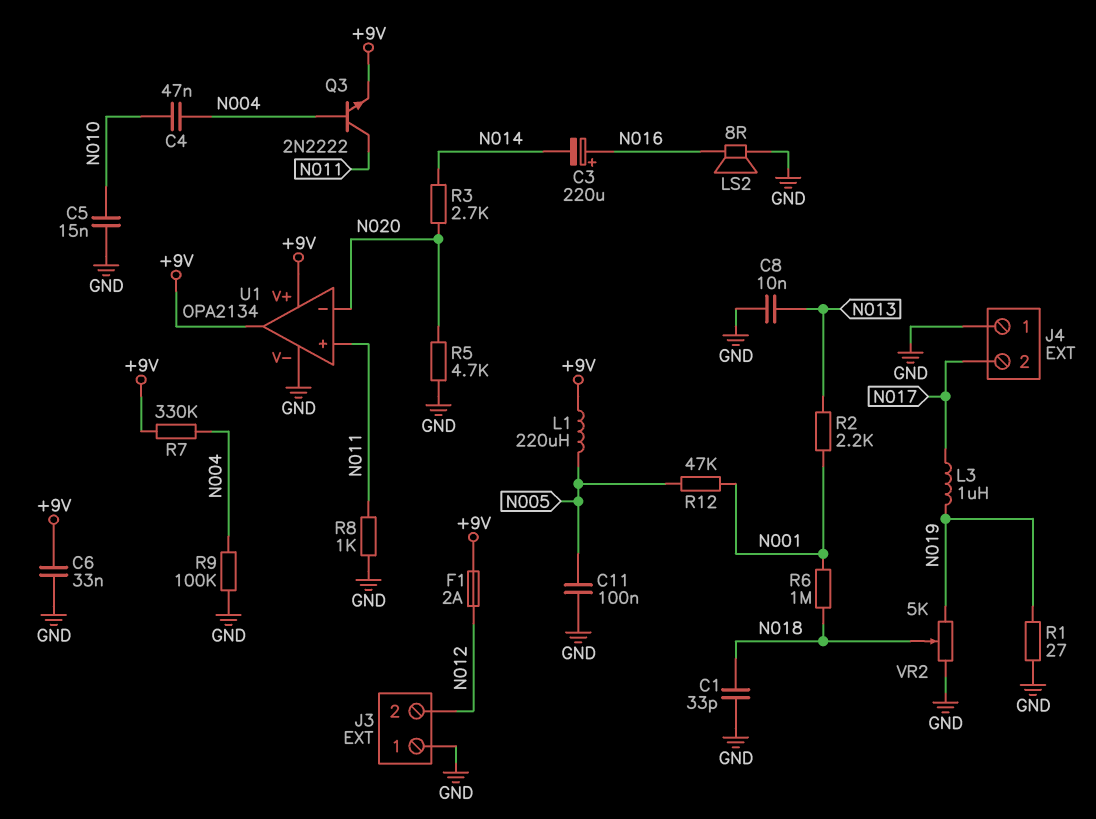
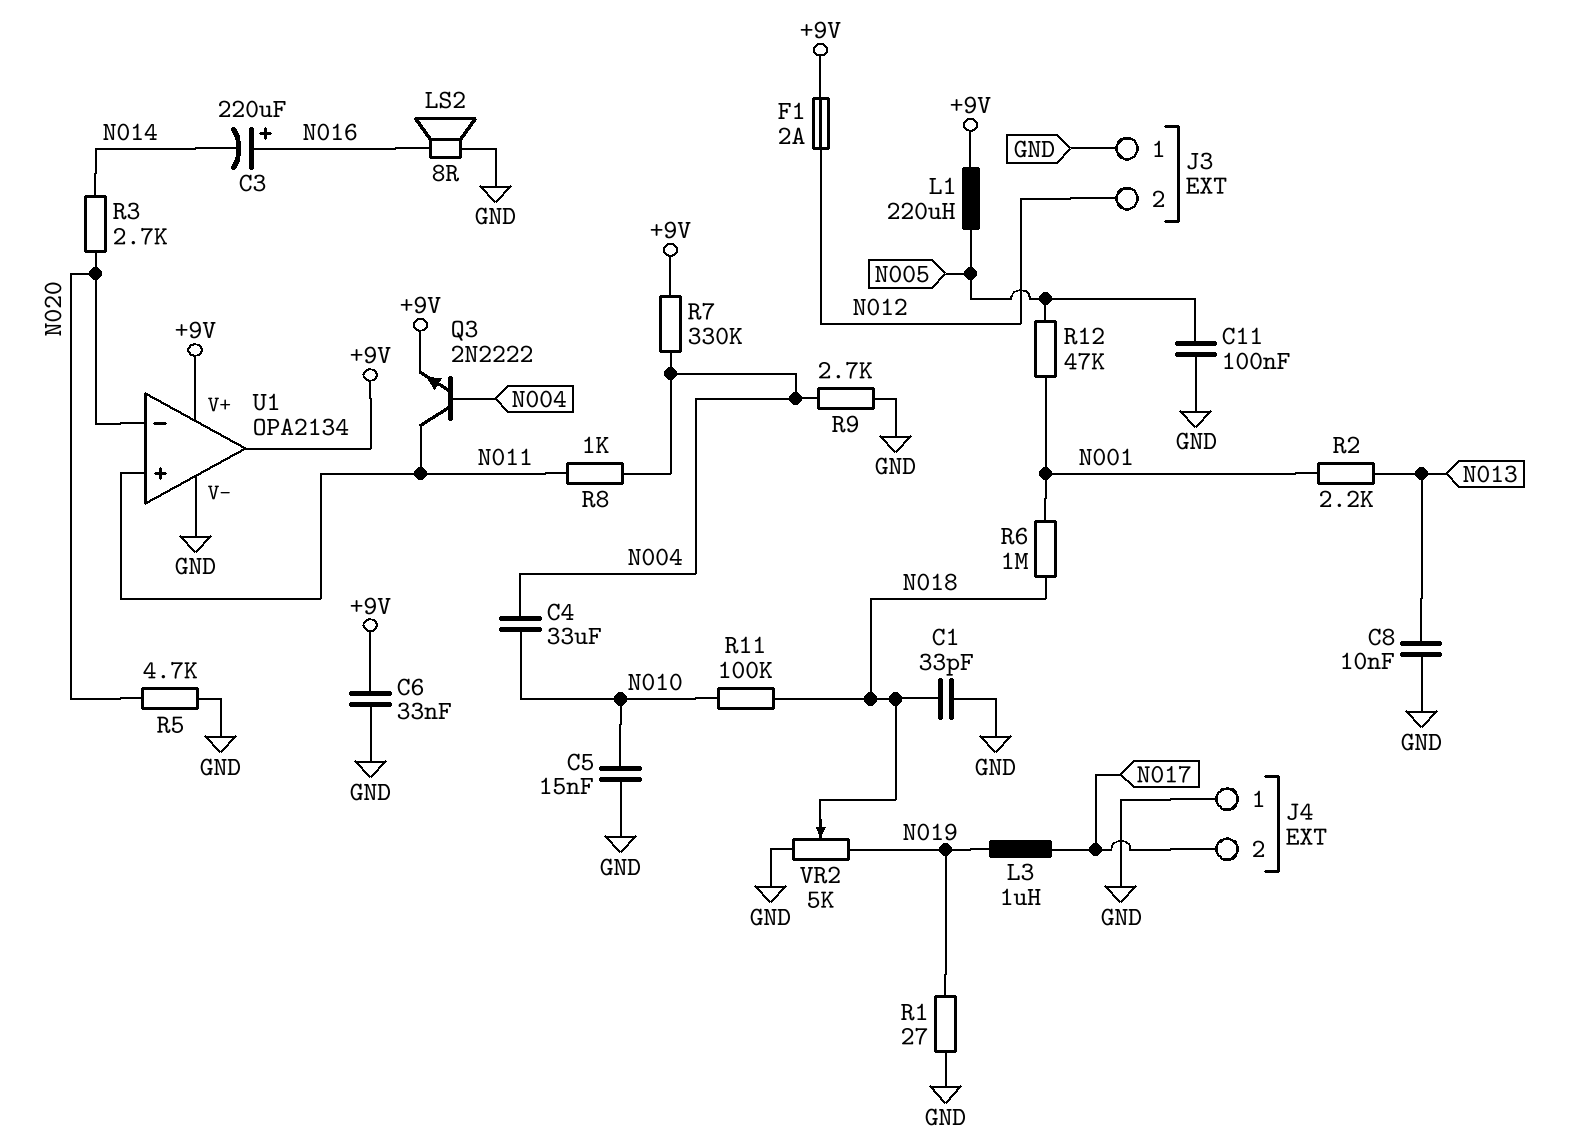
C4: 47nF (N004, N010) -> 33uF (N004, N010)
R8: 1k (GND, N011) -> 1k (N004, N011)
R9: 100k (GND, N004) -> 2.7k (GND, N004)
R11: none -> 100k (N010, N018)

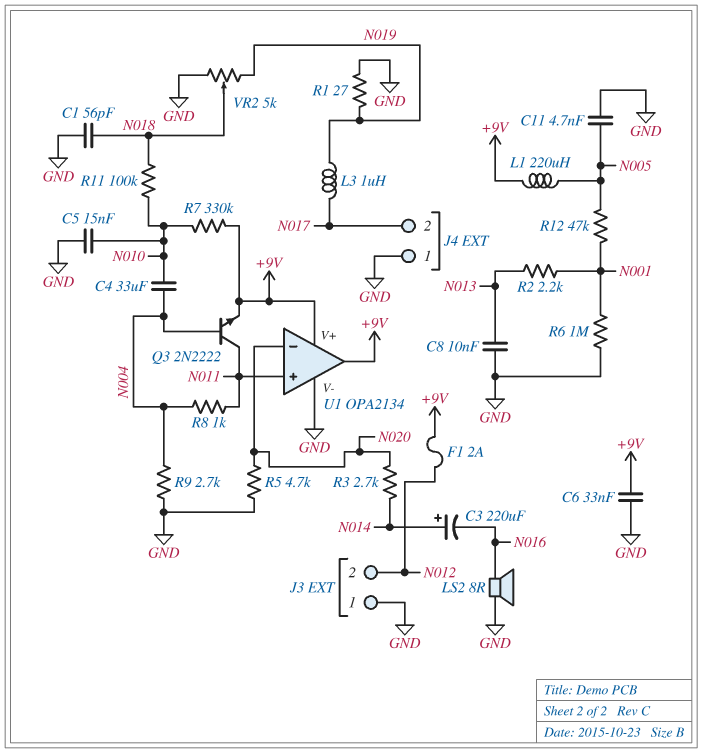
C1: 33pF (GND, N018) -> 56pF (GND, N018)
C3: 220uF (plus N016, minus N014) -> 220uF (plus N014, minus N016)
C11: 100nF (GND, N005) -> 4.7nF (GND, N005)
R6: 1M (N001, N018) -> 1M (GND, N001)
R7: 330k (+9V, N004) -> 330k (+9V, N010)

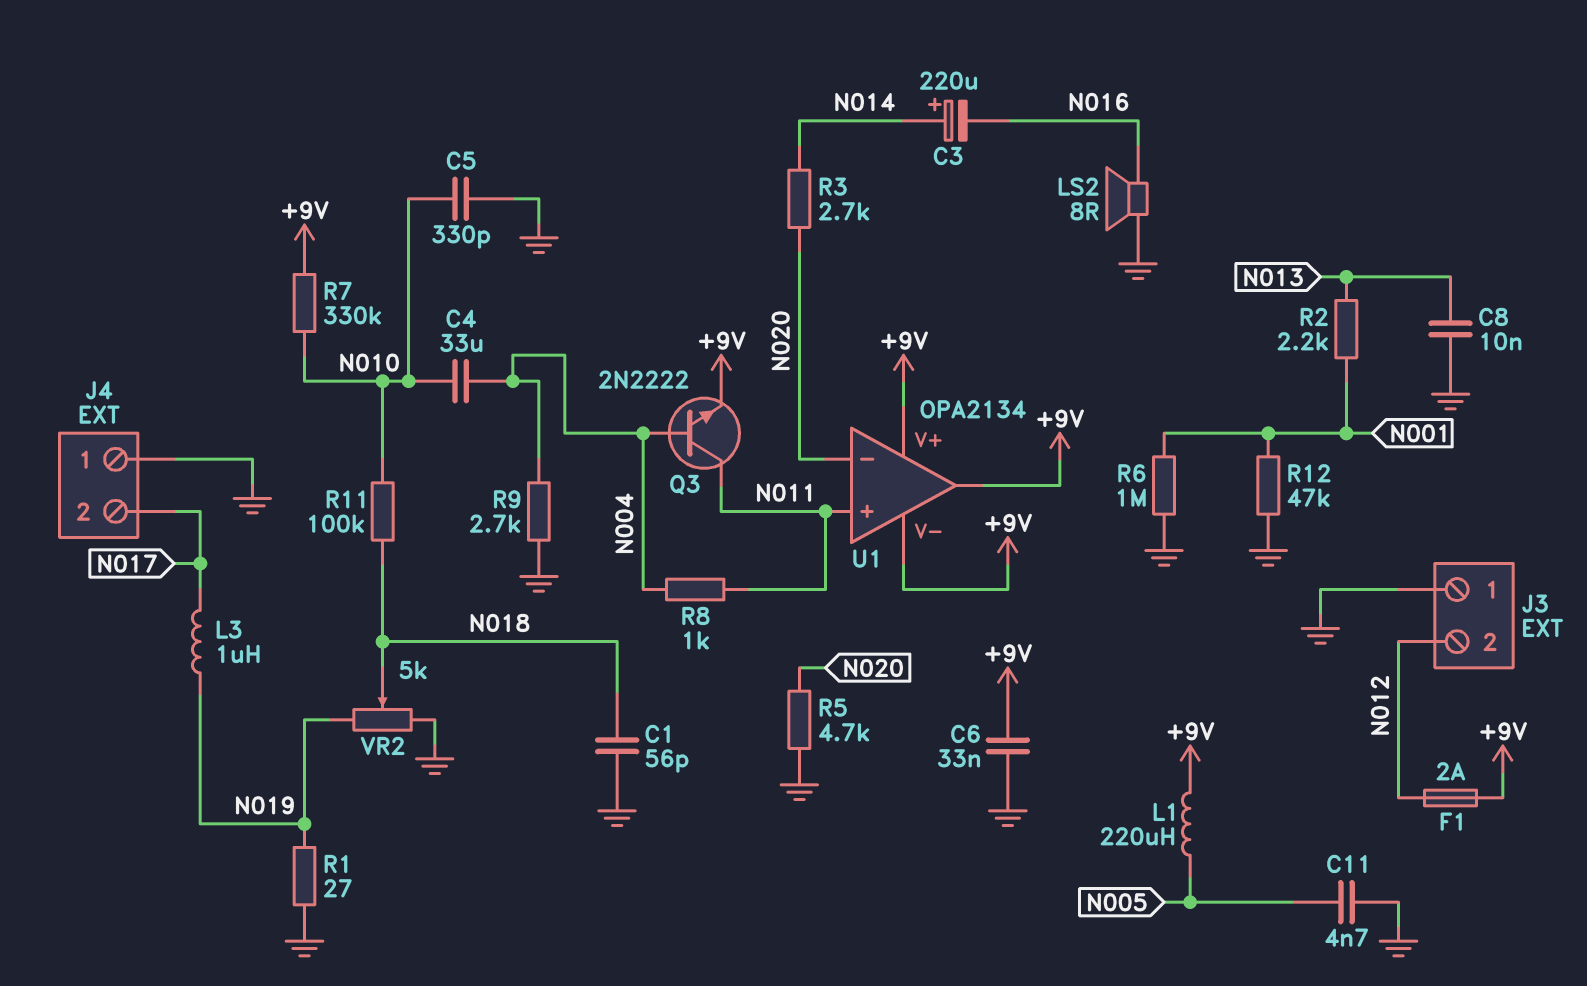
C5: 15nF (GND, N010) -> 330pF (GND, N010)
R12: 47k (N001, N005) -> 47k (GND, N001)
U1 pin V-: GND -> +9V

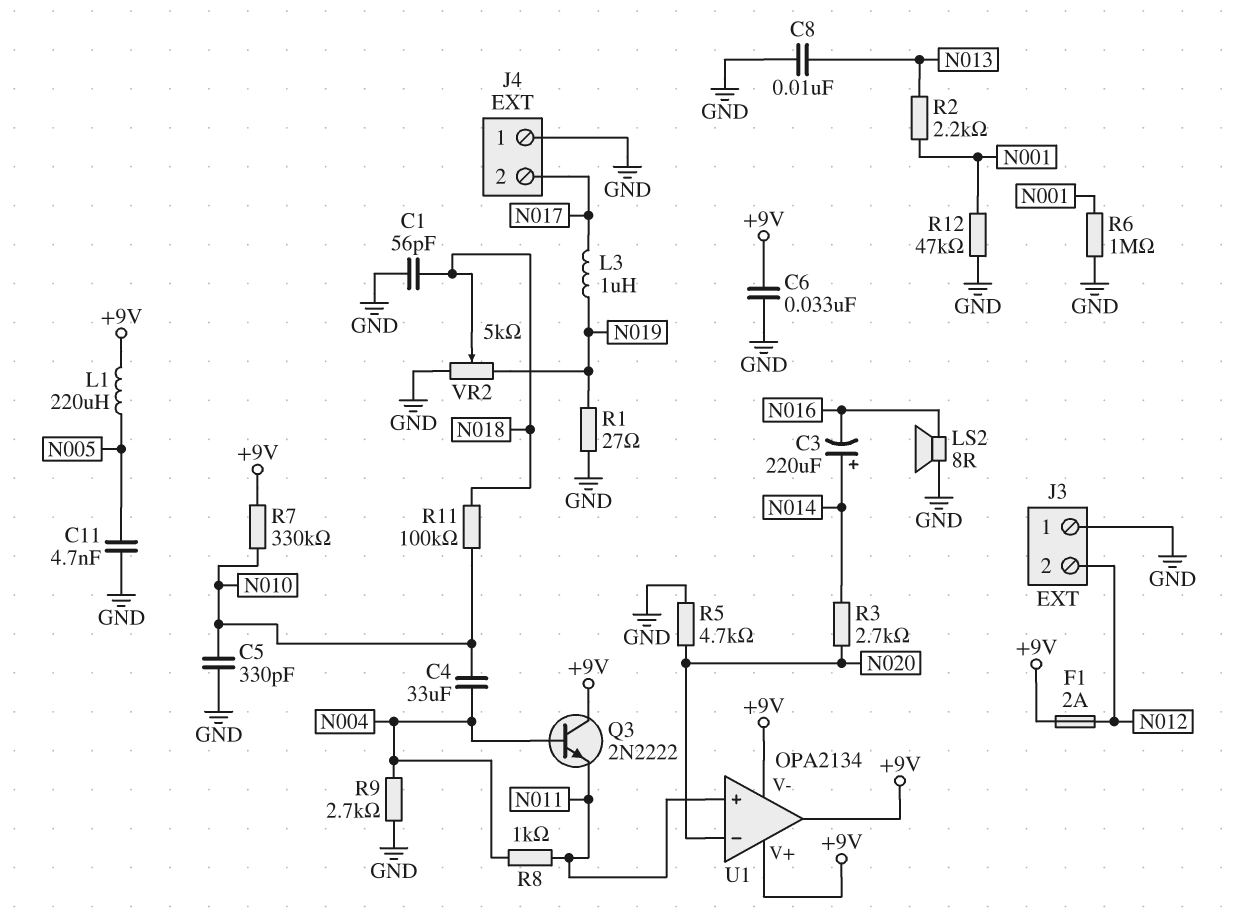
Q3: NPN 2N2222 (B N004, C N011, E +9V) -> NPN 2N2222 (B N004, C +9V, E N011)

